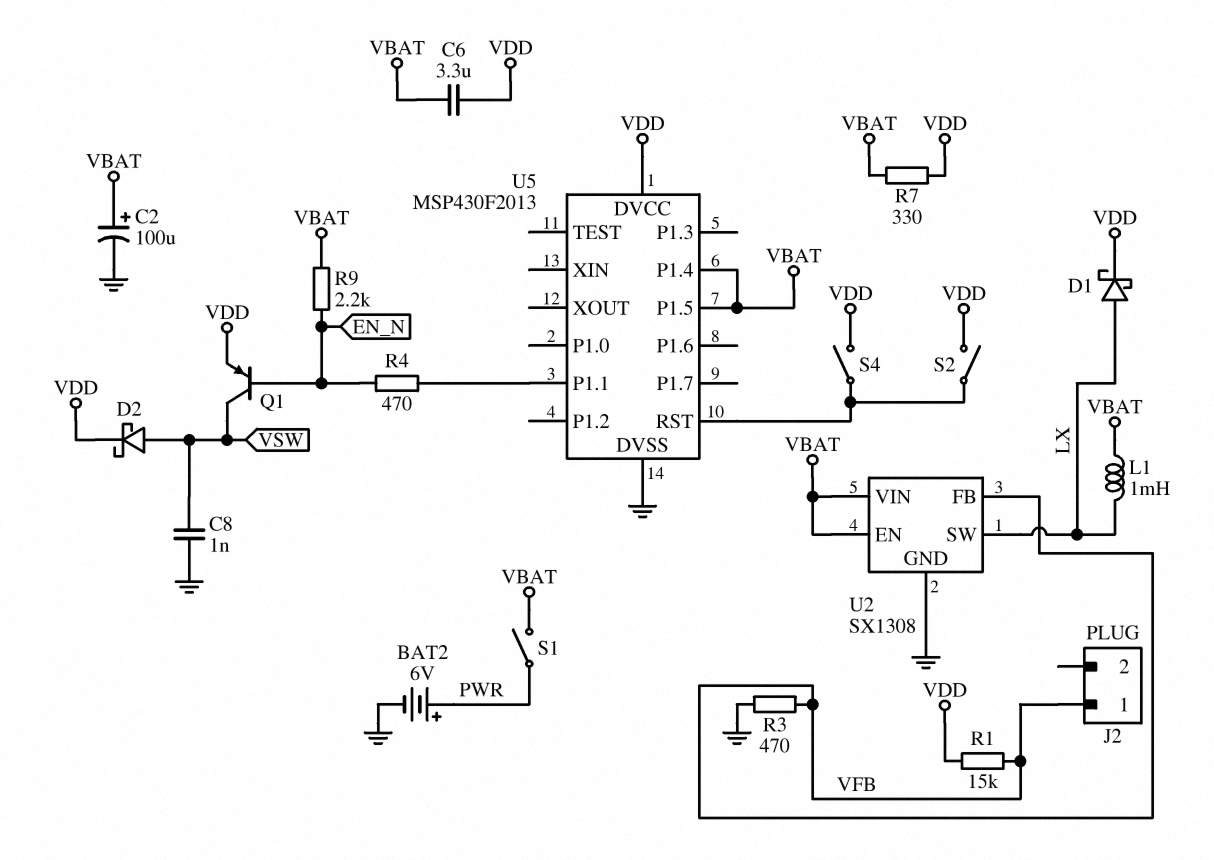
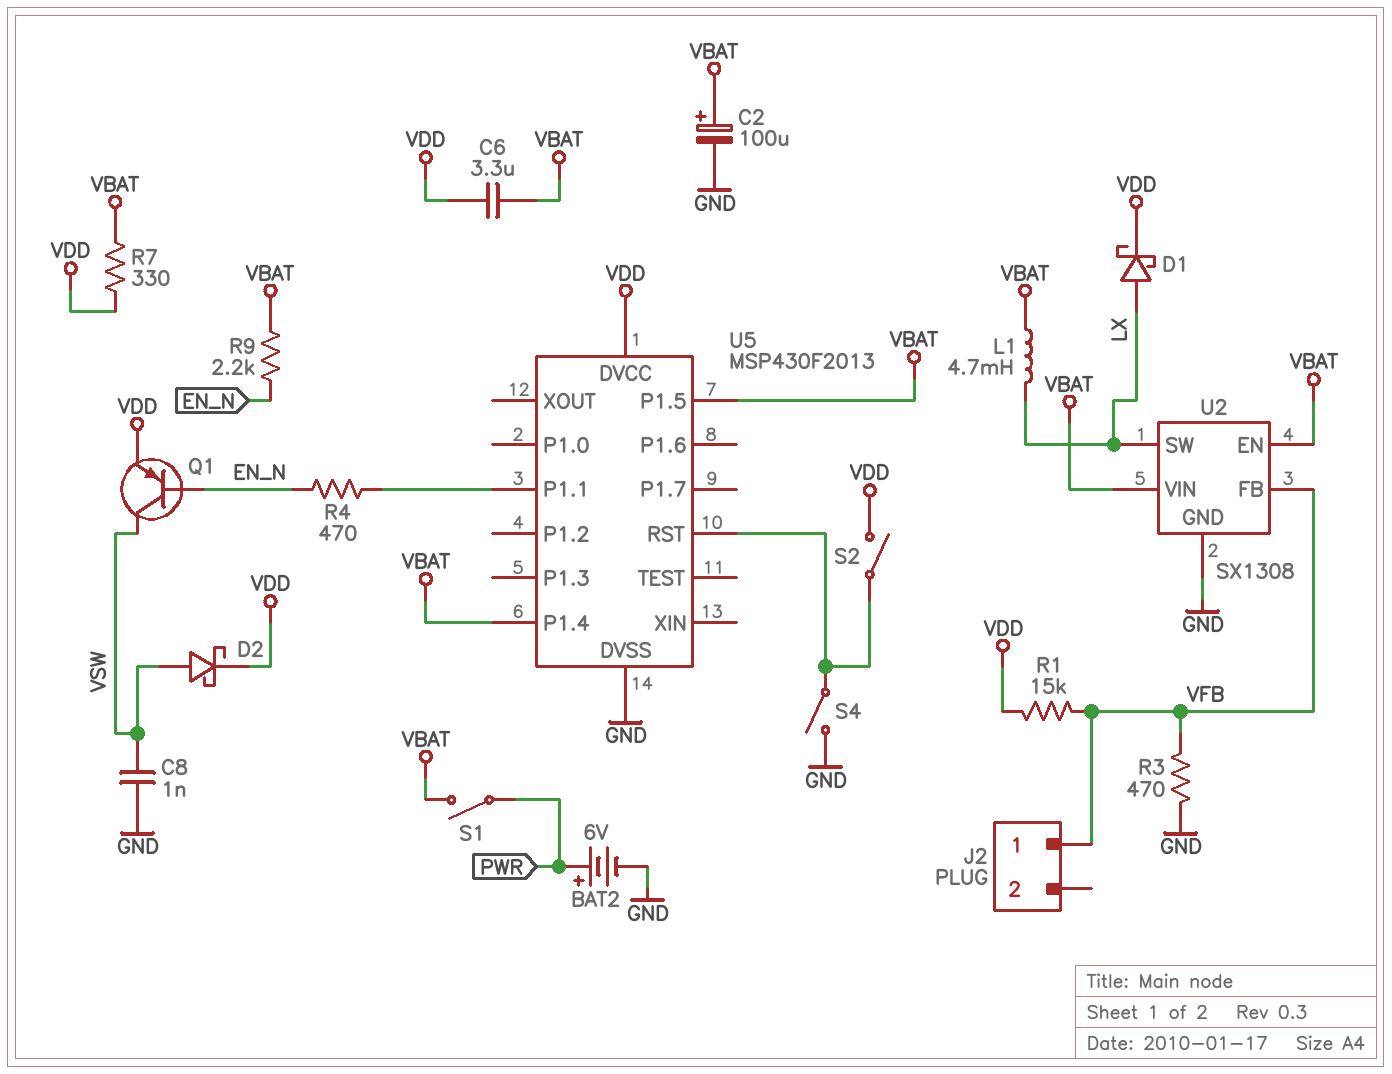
L1: 1mH (LX, VBAT) -> 4.7mH (LX, VBAT)
S4: switch (U5/RST, VDD) -> switch (GND, U5/RST)

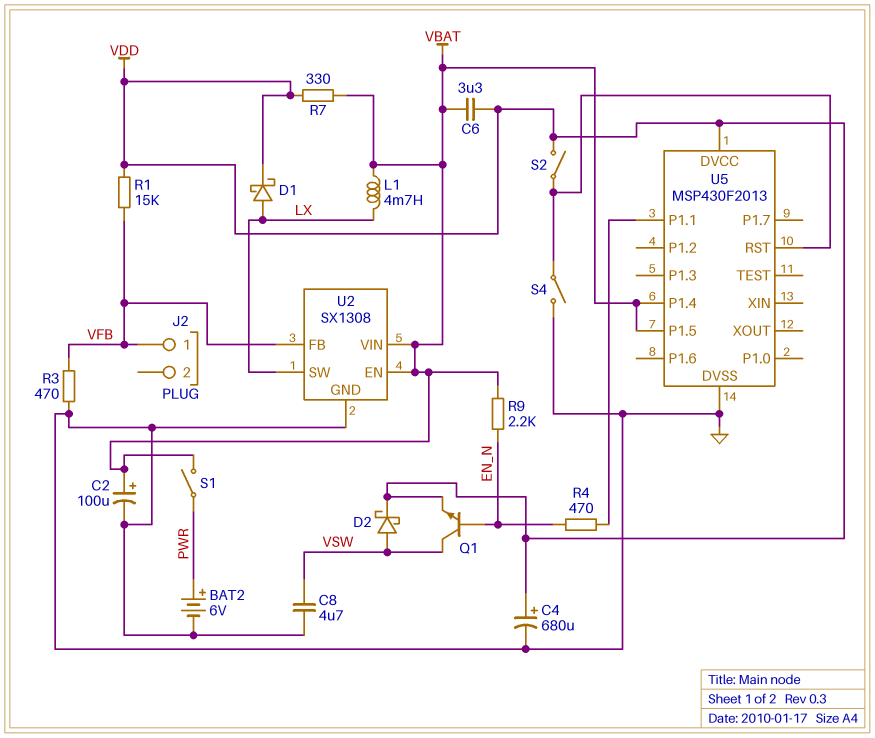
C4: none -> 680uF (plus VDD, minus GND)
C8: 1nF (GND, VSW) -> 4.7uF (GND, VSW)
Q1: PNP (B EN_N, C VSW, E VDD) -> NPN (B EN_N, C VSW, E VDD)

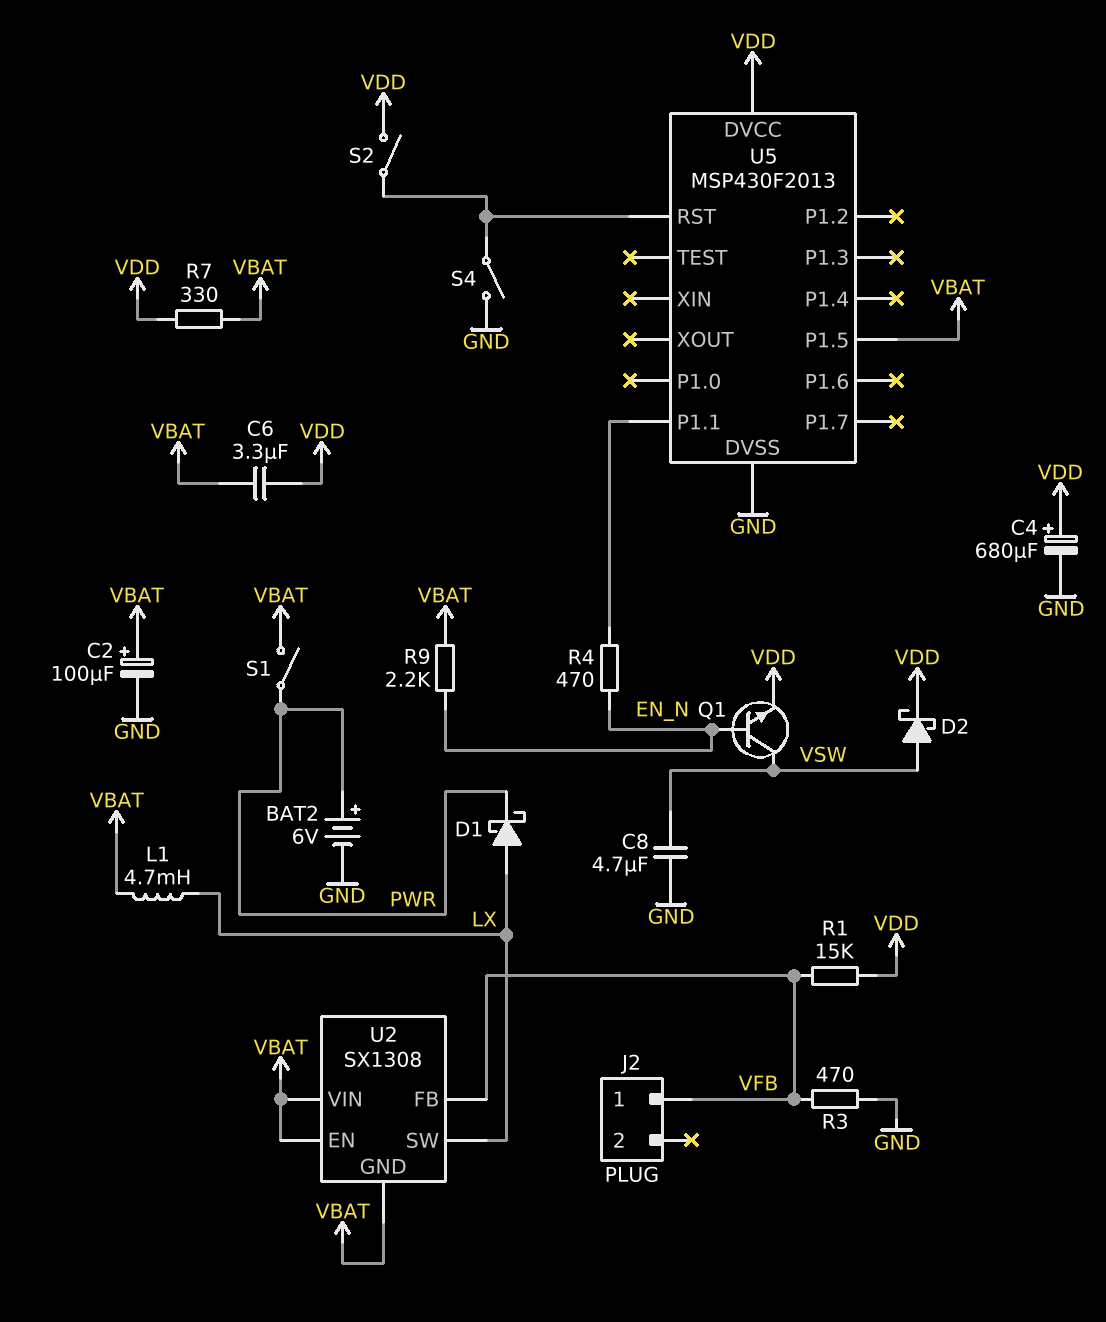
D1: schottky (A LX, K VDD) -> schottky (A LX, K PWR)
U2 pin GND: GND -> VBAT
U5 pin P1.4: VBAT -> none

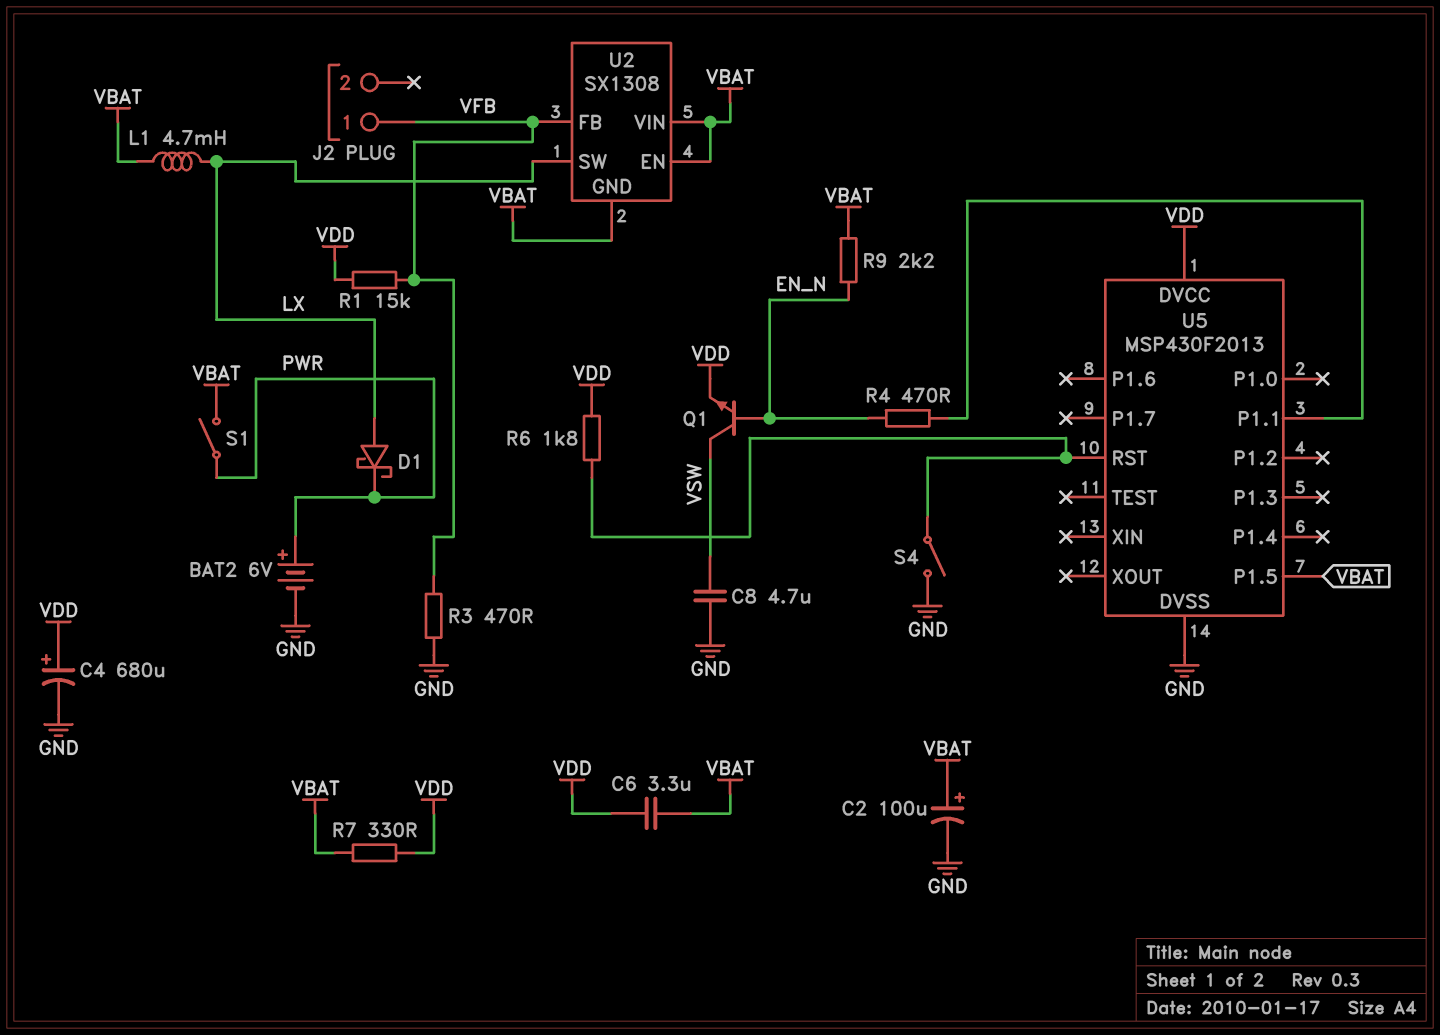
D2: schottky (A VSW, K VDD) -> none
R6: none -> 1.8k (U5/RST, VDD)
S2: switch (U5/RST, VDD) -> none

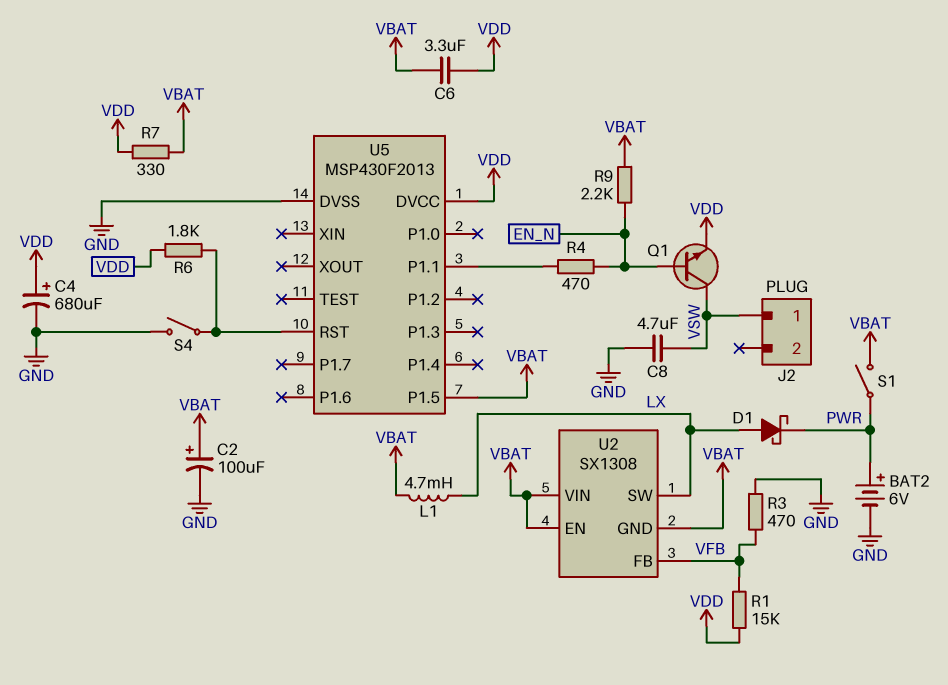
J2 pin 1: VFB -> VSW

